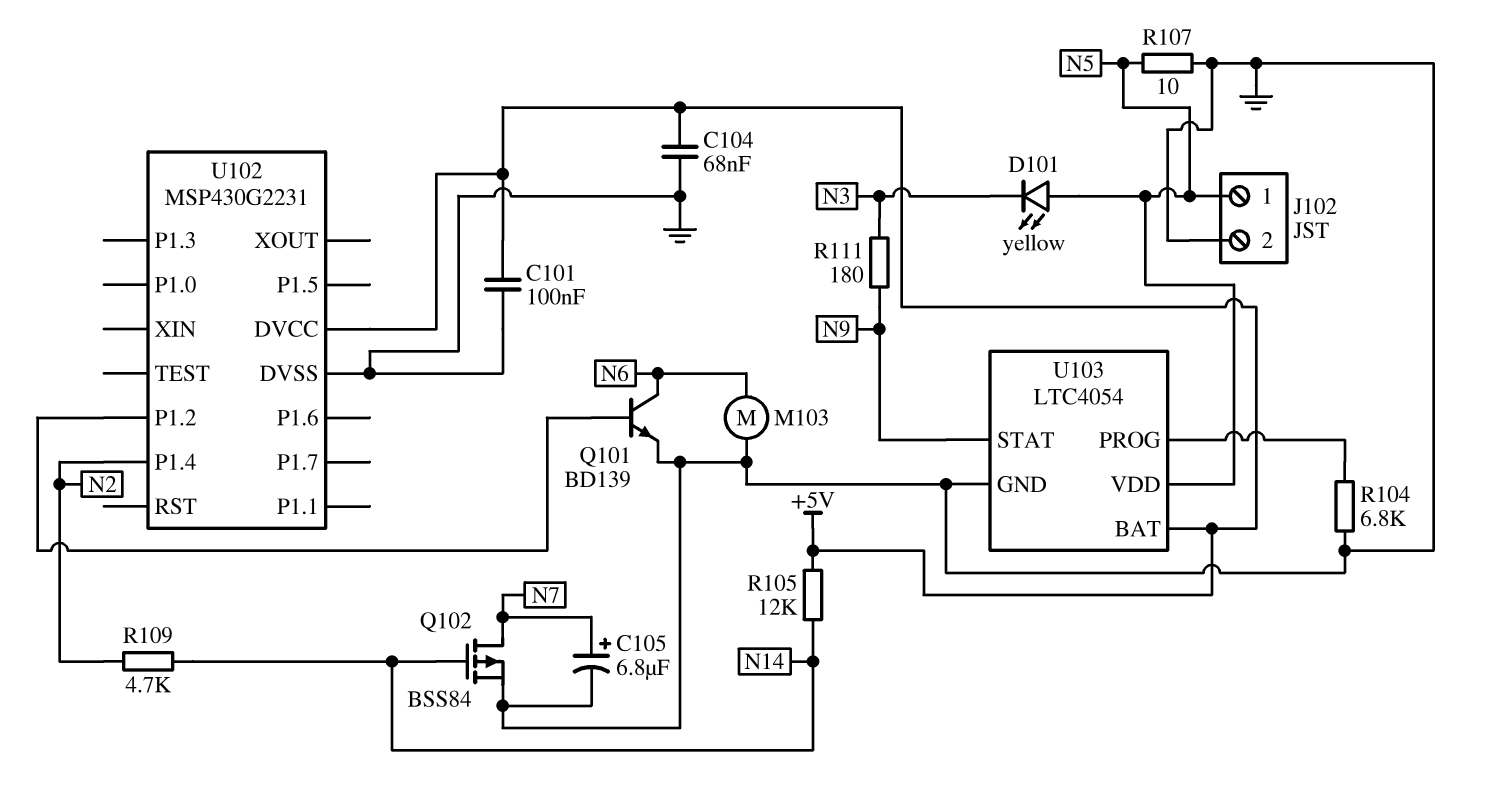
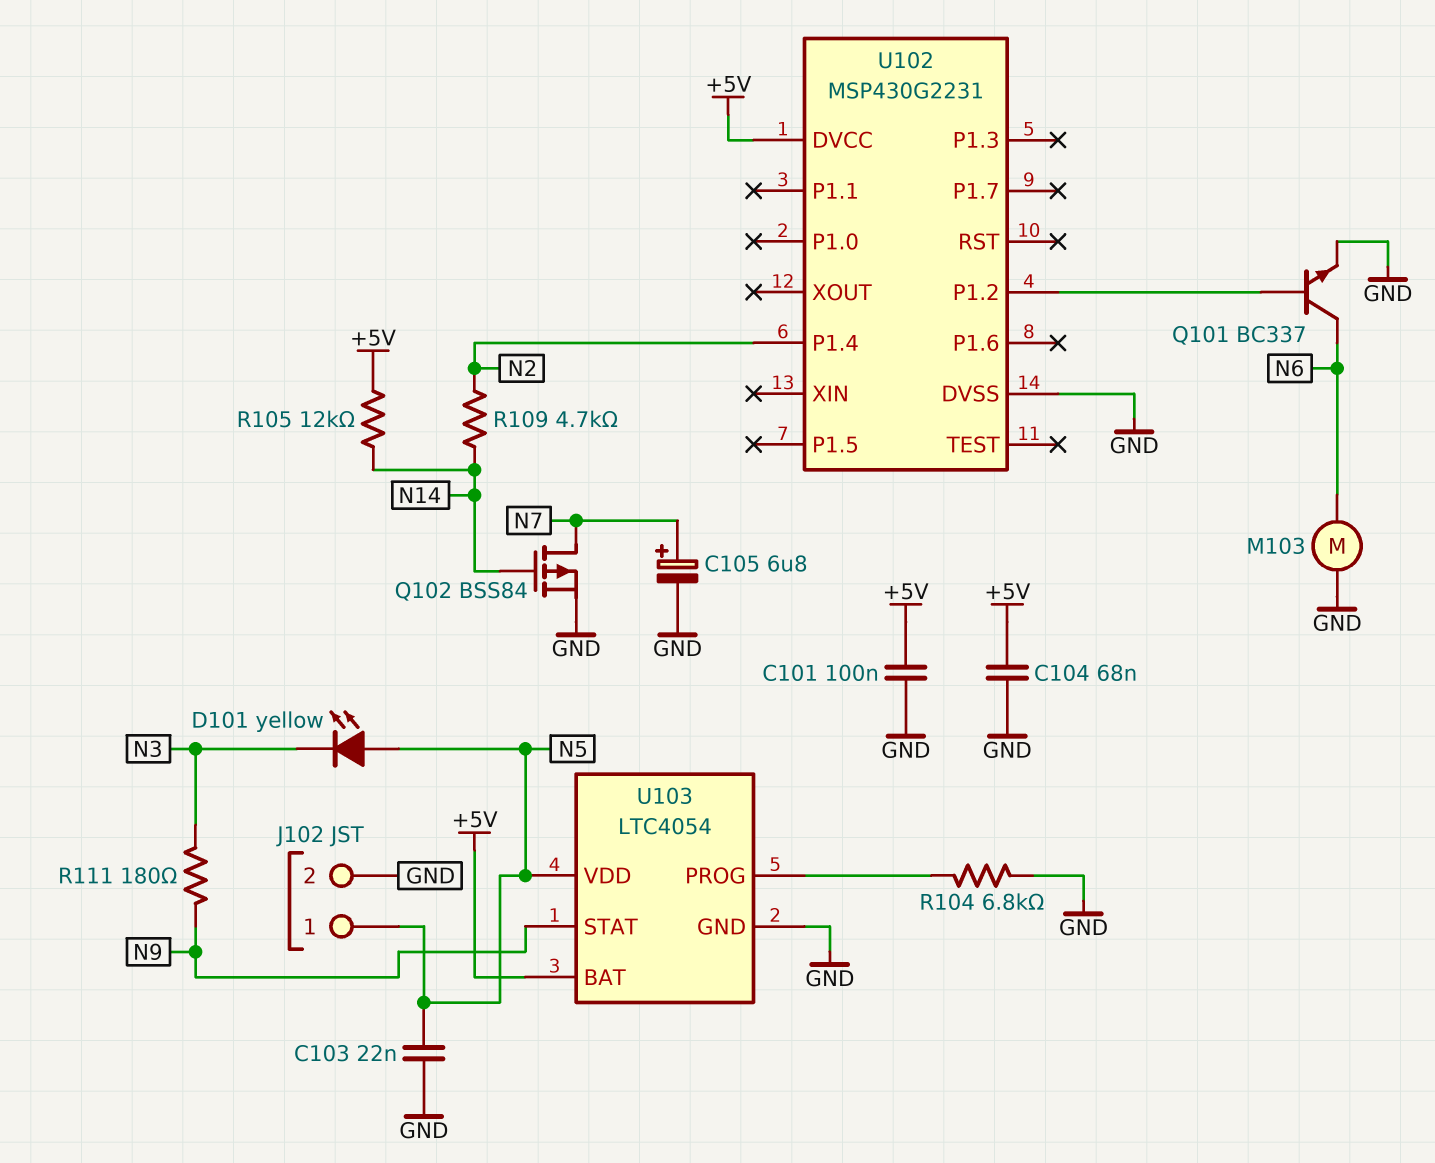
C103: none -> 22nF (GND, N5)
Q101: NPN BD139 (B U102/P1.2, C N6, E GND) -> NPN BC337 (B U102/P1.2, C N6, E GND)
R107: 10 (GND, N5) -> none

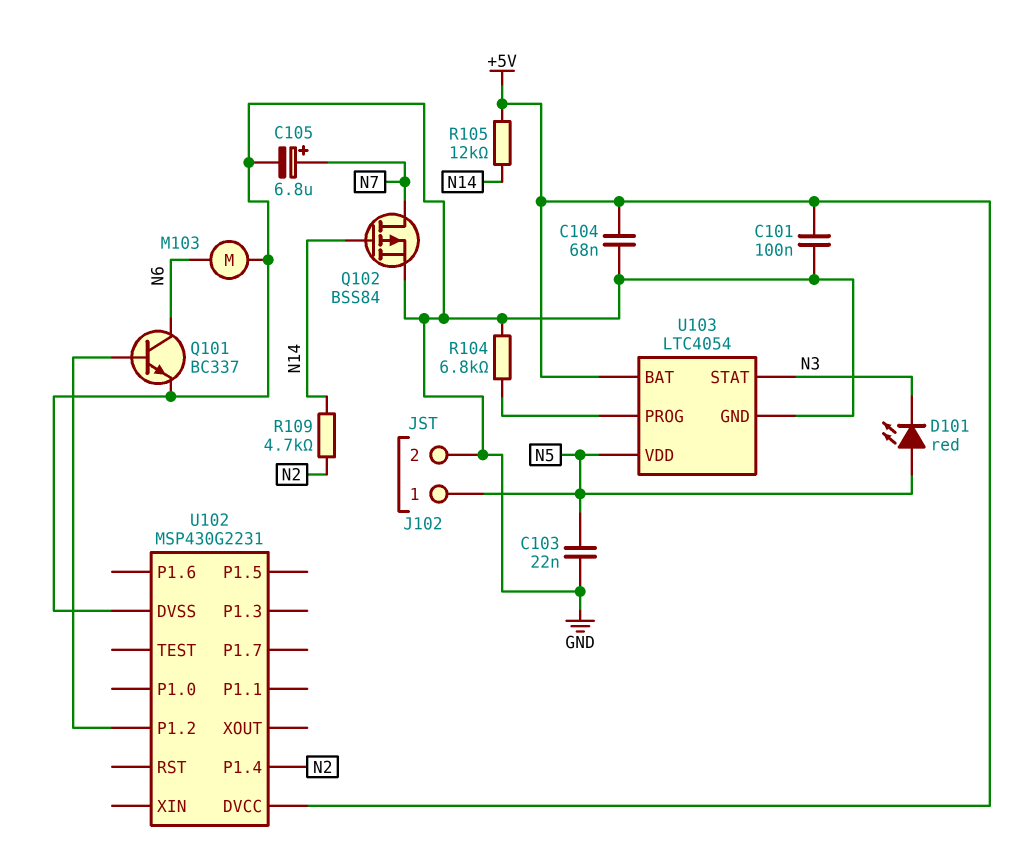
D101: LED yellow (A N5, K N3) -> LED red (A N5, K N3)
R111: 180 (N3, N9) -> none
U103 pin STAT: N9 -> N3

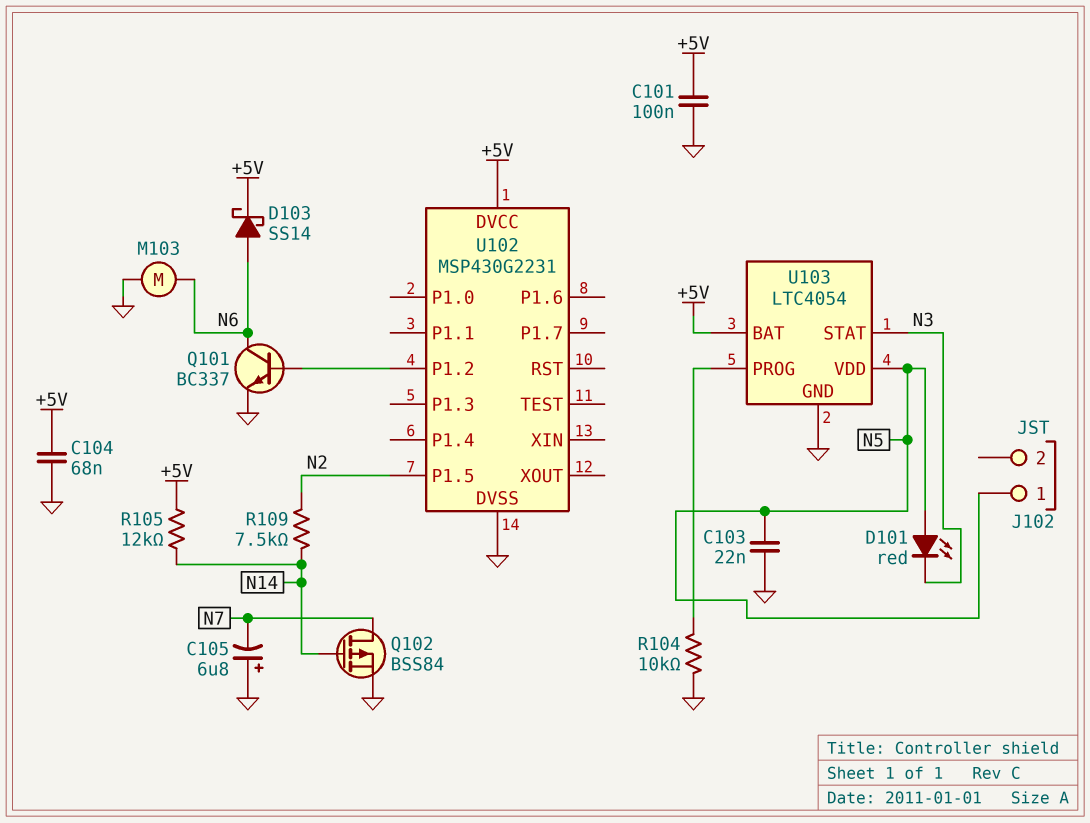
C105: 6.8uF (plus N7, minus GND) -> 6.8uF (plus GND, minus N7)
D103: none -> schottky SS14 (A N6, K +5V)
J102 pin 2: GND -> none
R104: 6.8k (GND, U103/PROG) -> 10k (GND, U103/PROG)
R109: 4.7k (N2, N14) -> 7.5k (N2, N14)
U102 pin P1.4: N2 -> none
U102 pin P1.5: none -> N2

